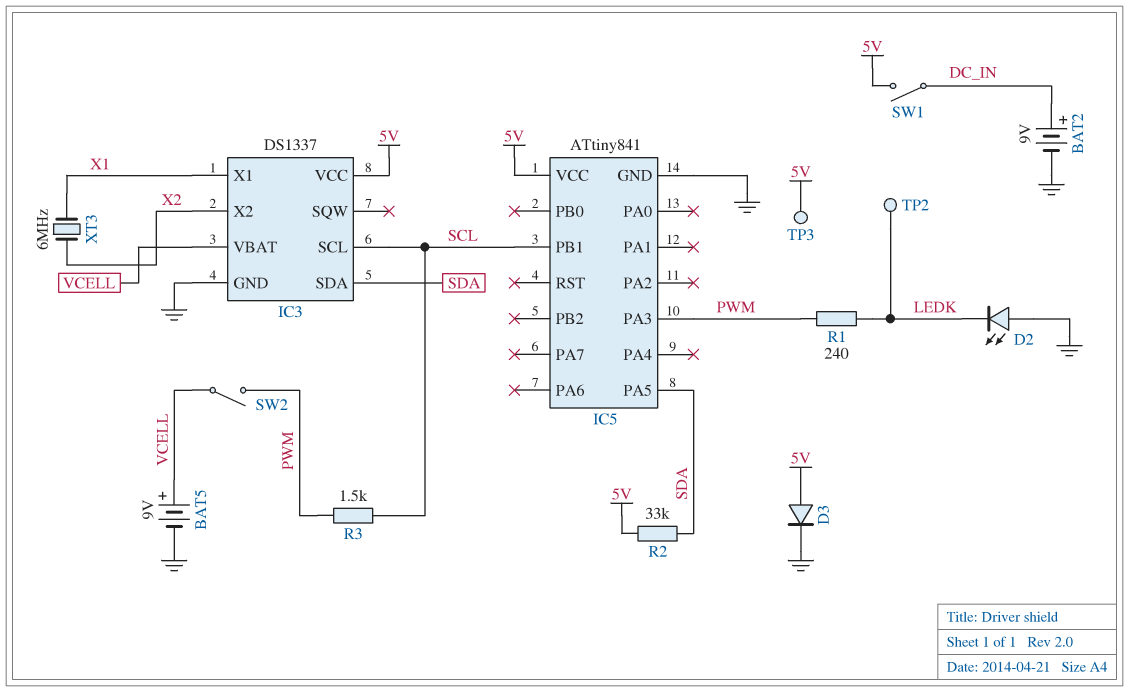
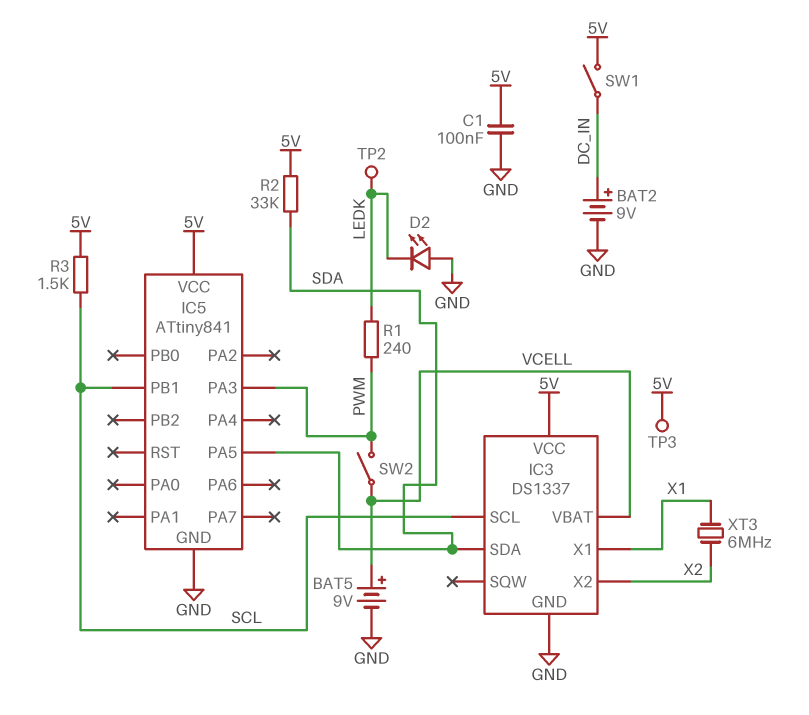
C1: none -> 100nF (5V, GND)
D3: diode (A 5V, K GND) -> none
R3: 1.5k (PWM, SCL) -> 1.5k (5V, SCL)

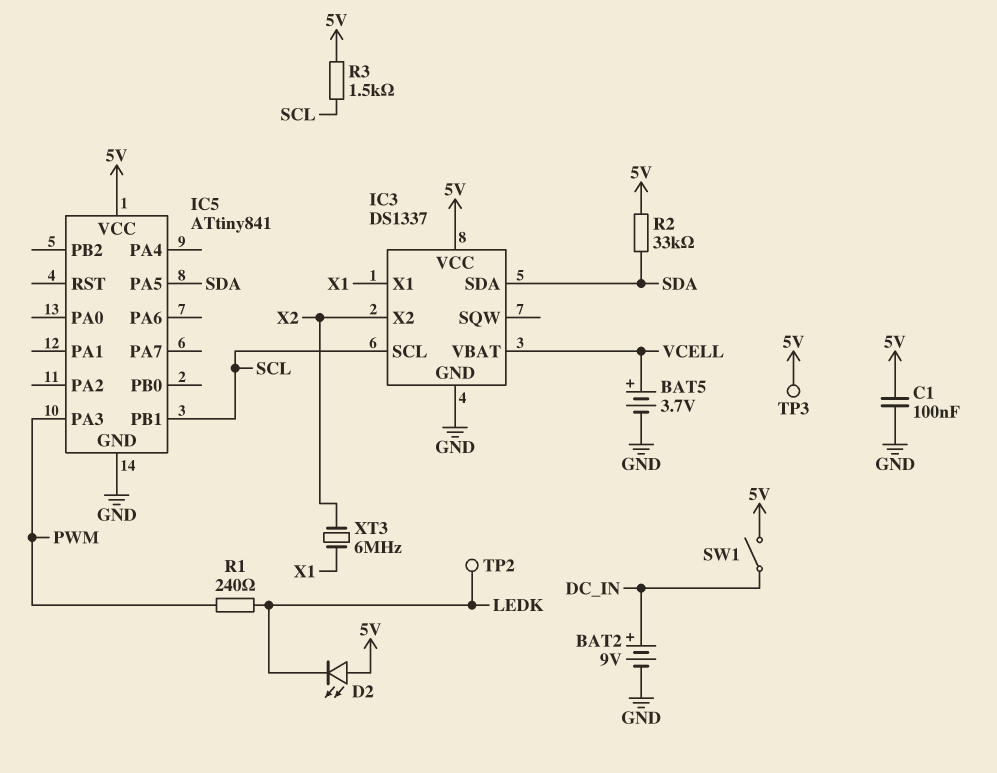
BAT5: 9V (plus VCELL, minus GND) -> 3.7V (plus VCELL, minus GND)
D2: LED (A GND, K LEDK) -> LED (A 5V, K LEDK)
SW2: switch (PWM, VCELL) -> none

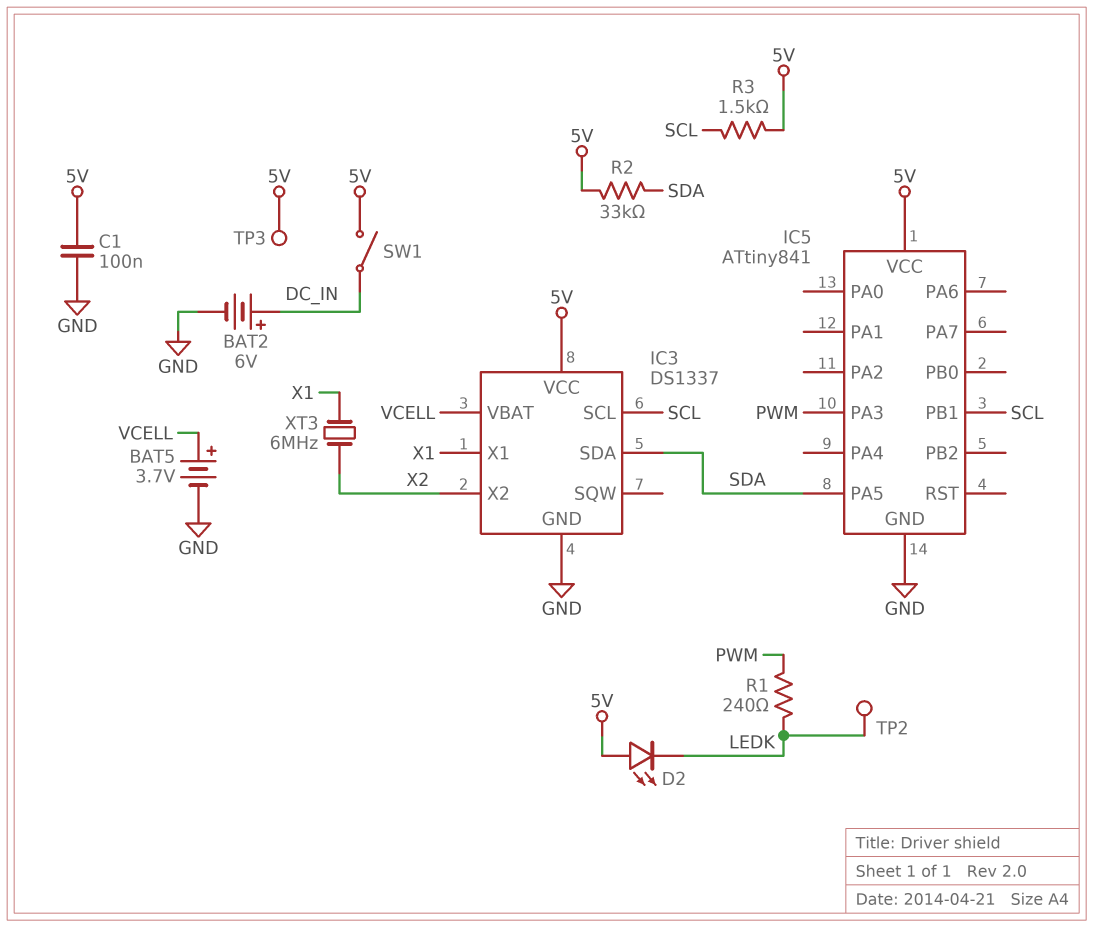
BAT2: 9V (plus DC_IN, minus GND) -> 6V (plus DC_IN, minus GND)

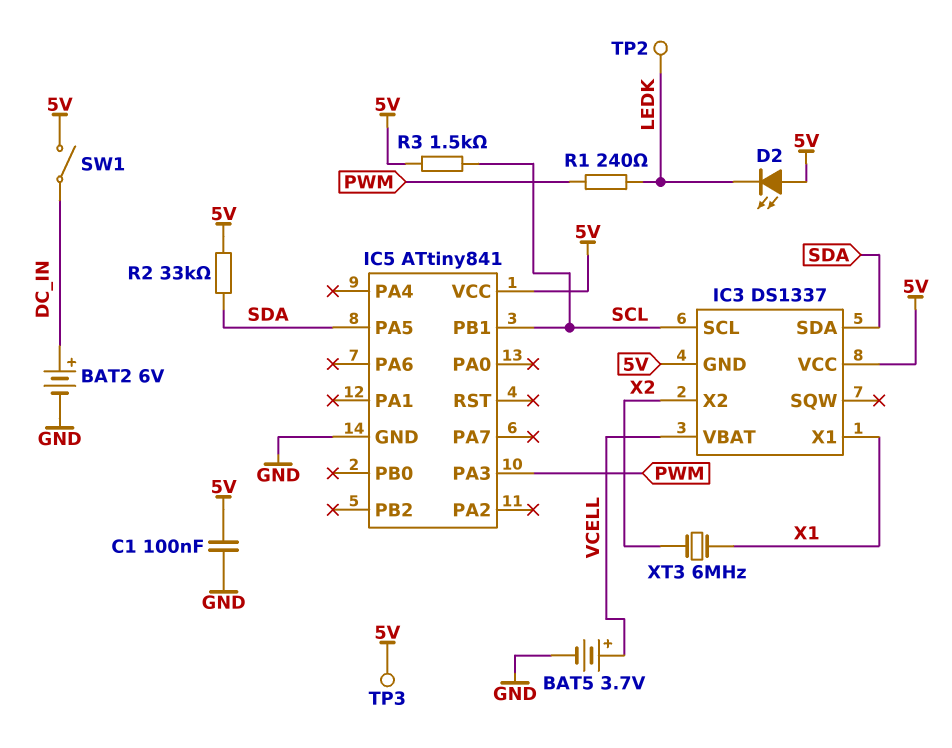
IC3 pin GND: GND -> 5V

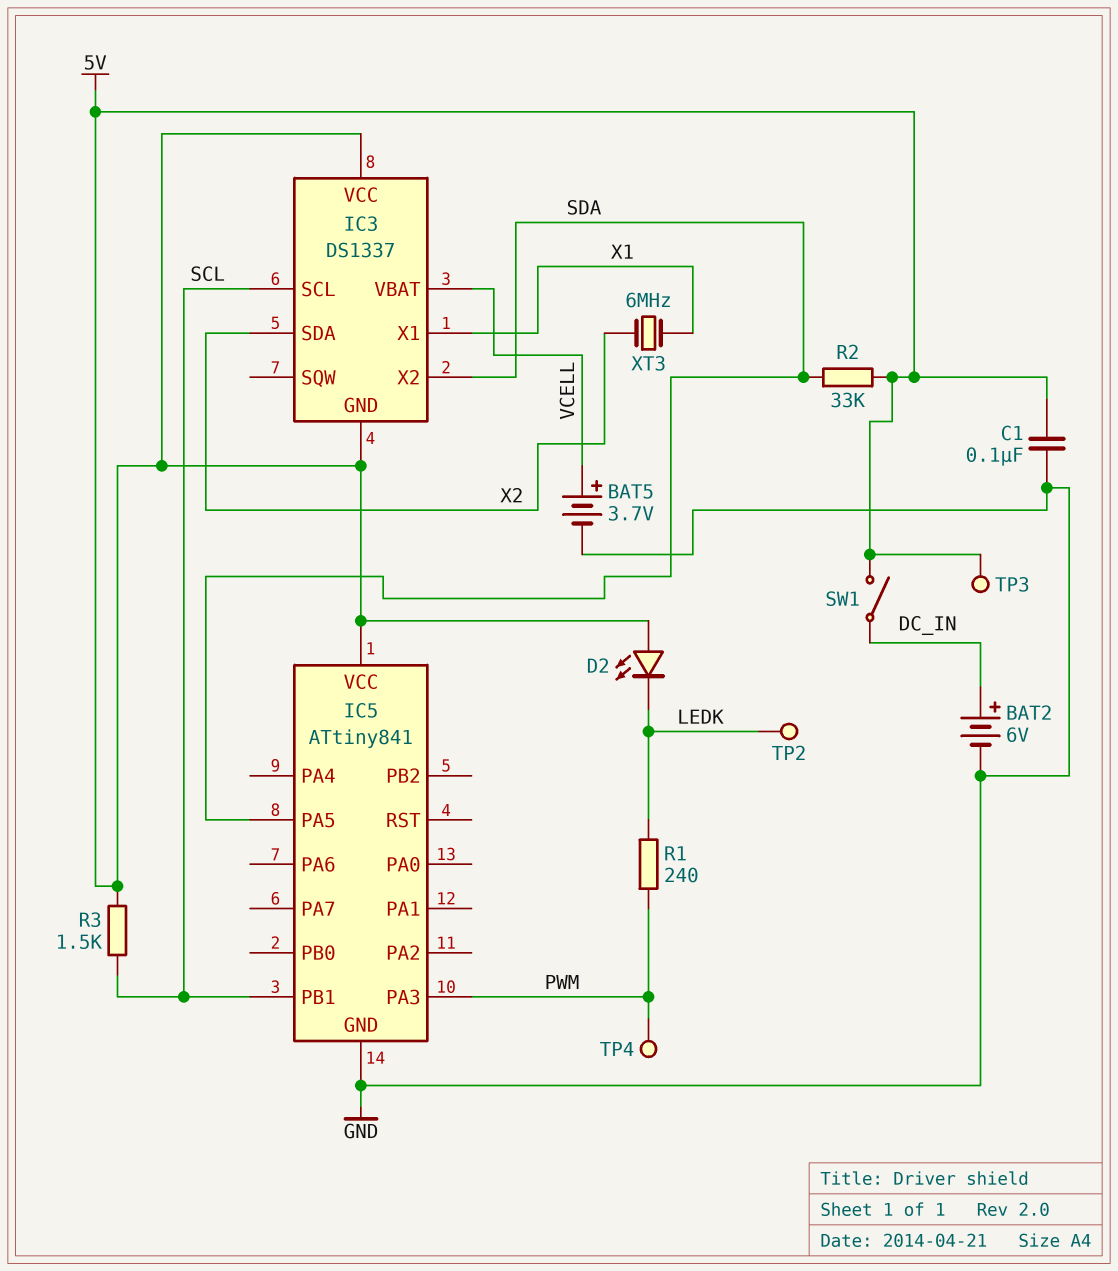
IC3 pin SDA: SDA -> X2
IC3 pin X2: X2 -> SDA
TP4: none -> test point (PWM)

